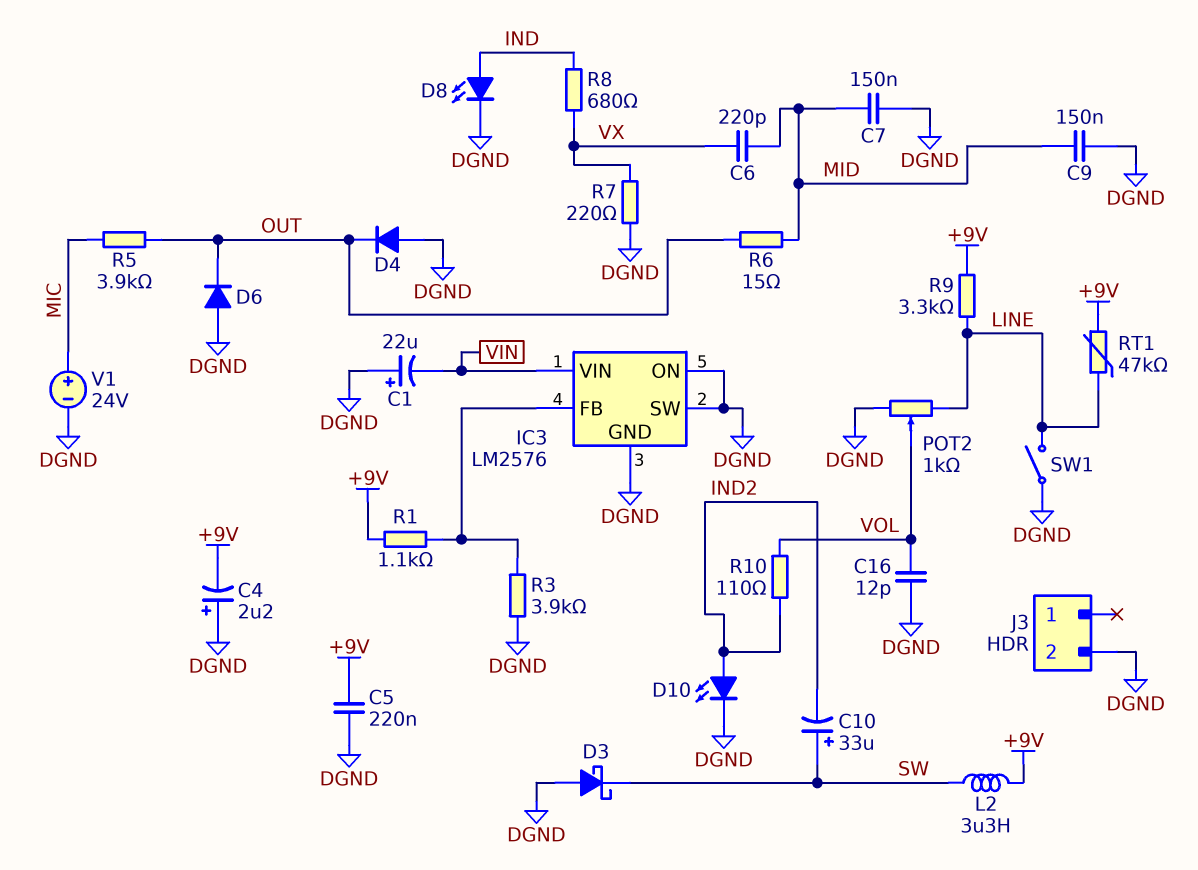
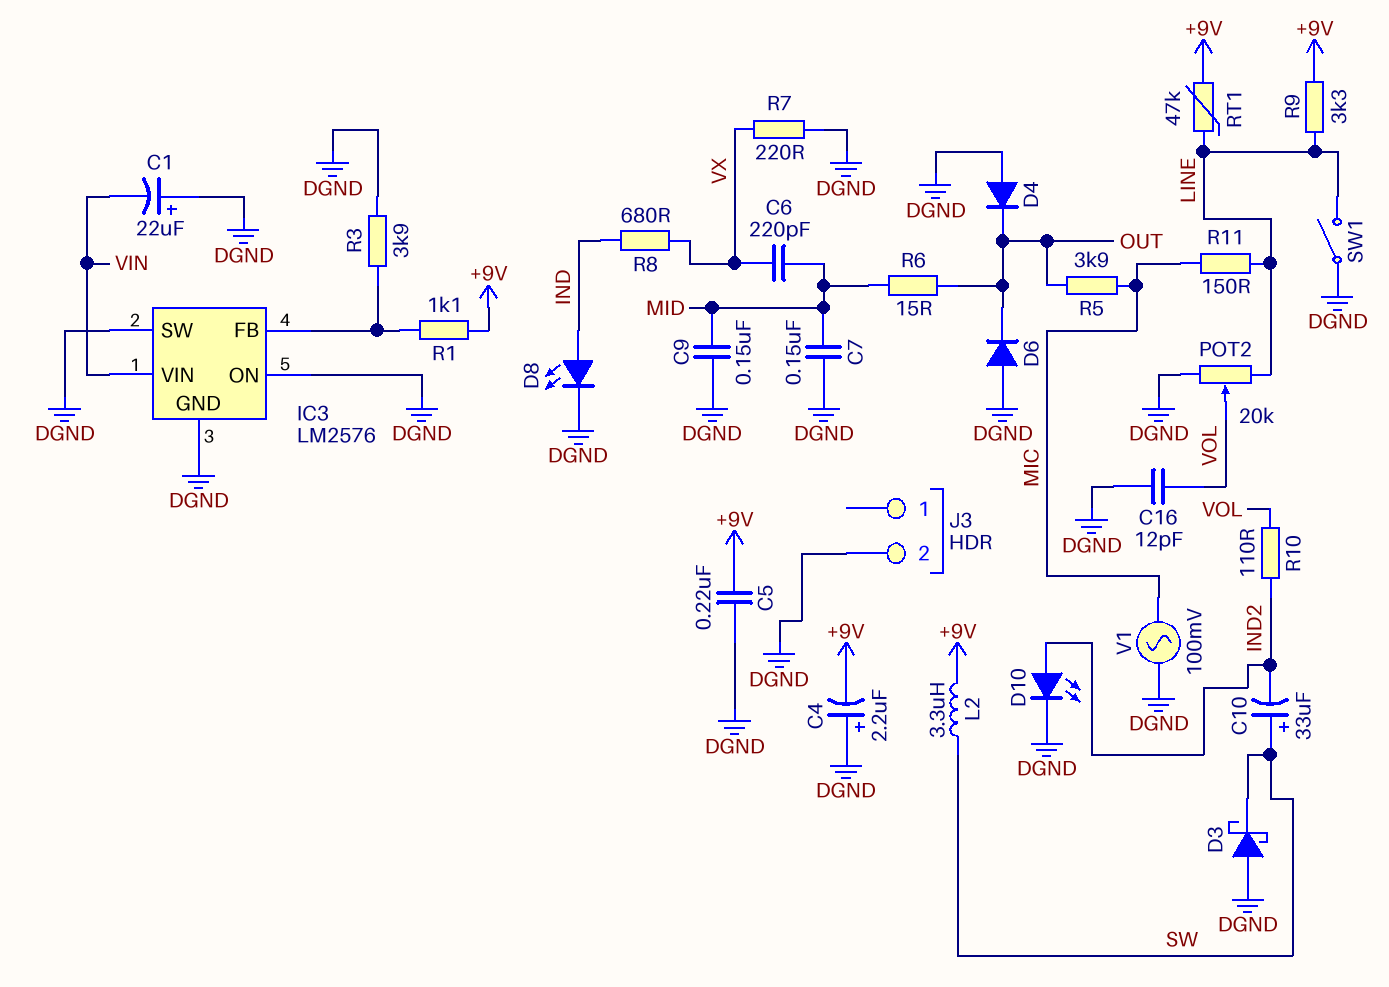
POT2: 1k (DGND, LINE, wiper VOL) -> 20k (DGND, LINE, wiper VOL)
R11: none -> 150 (LINE, MIC)
V1: 24V (plus MIC, minus DGND) -> AC 100mV (DGND, MIC)

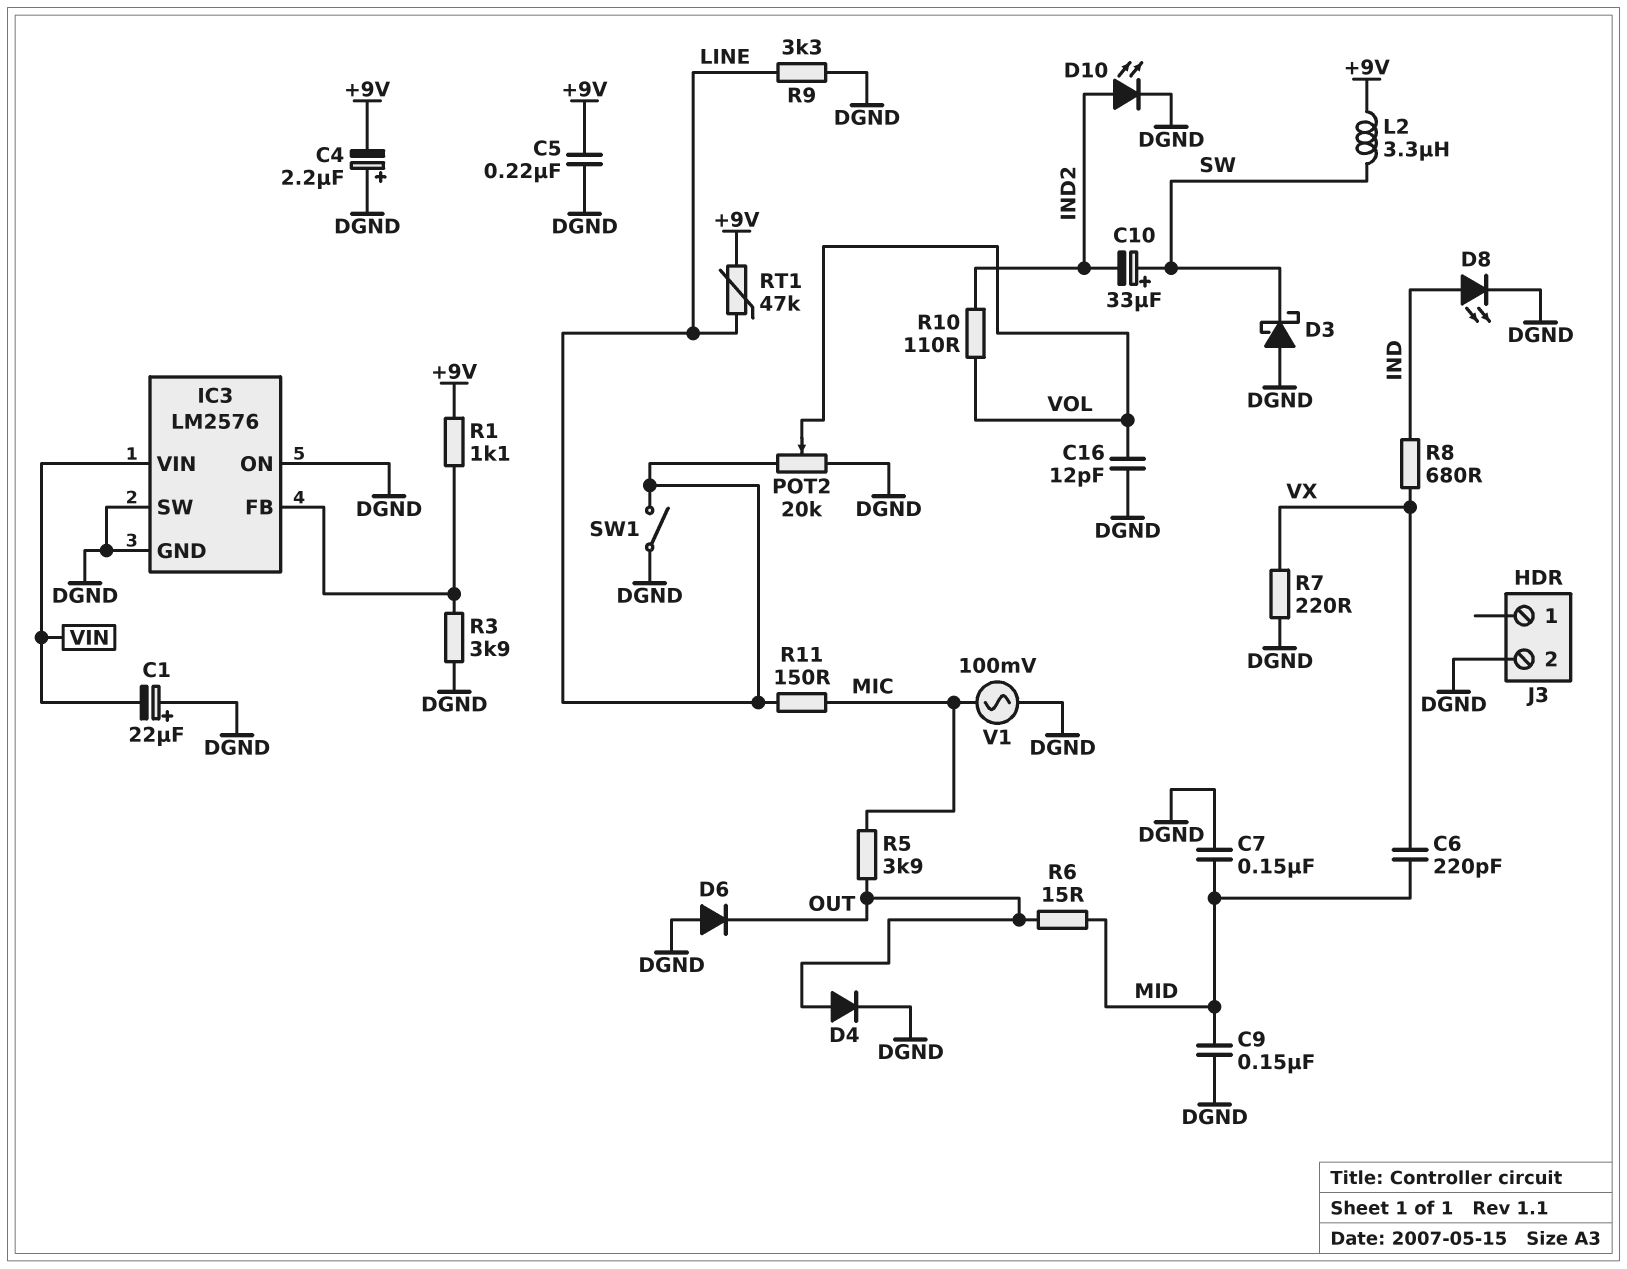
D4: diode (A DGND, K OUT) -> diode (A OUT, K DGND)
R9: 3.3k (+9V, LINE) -> 3.3k (DGND, LINE)

